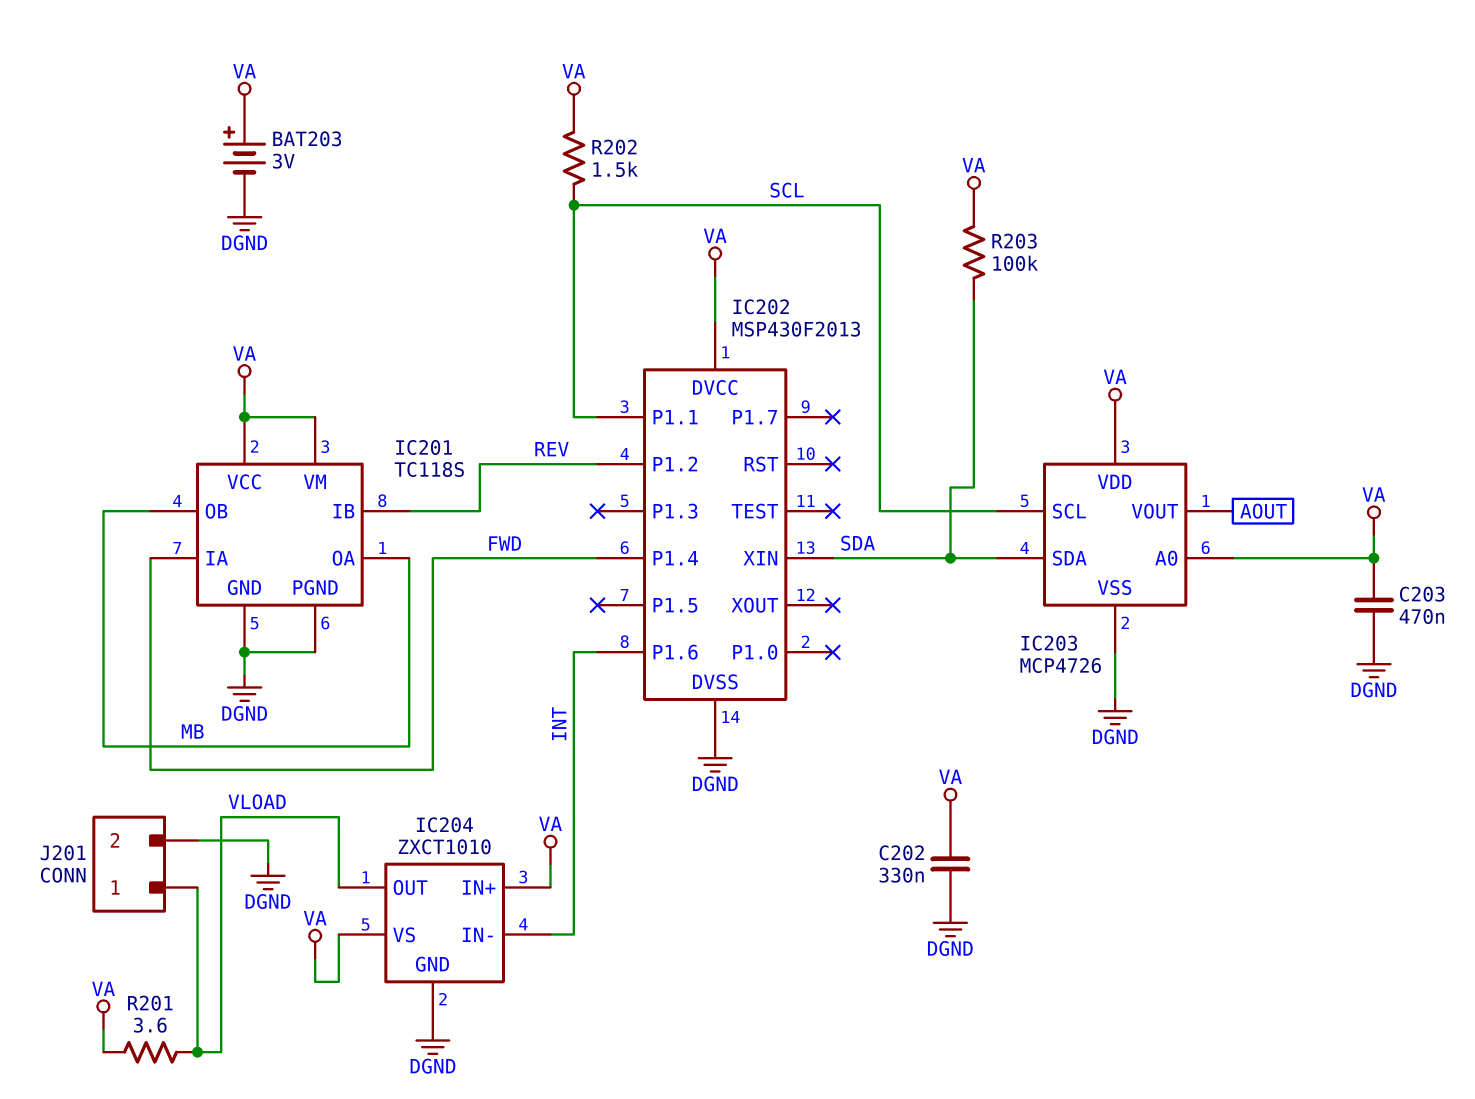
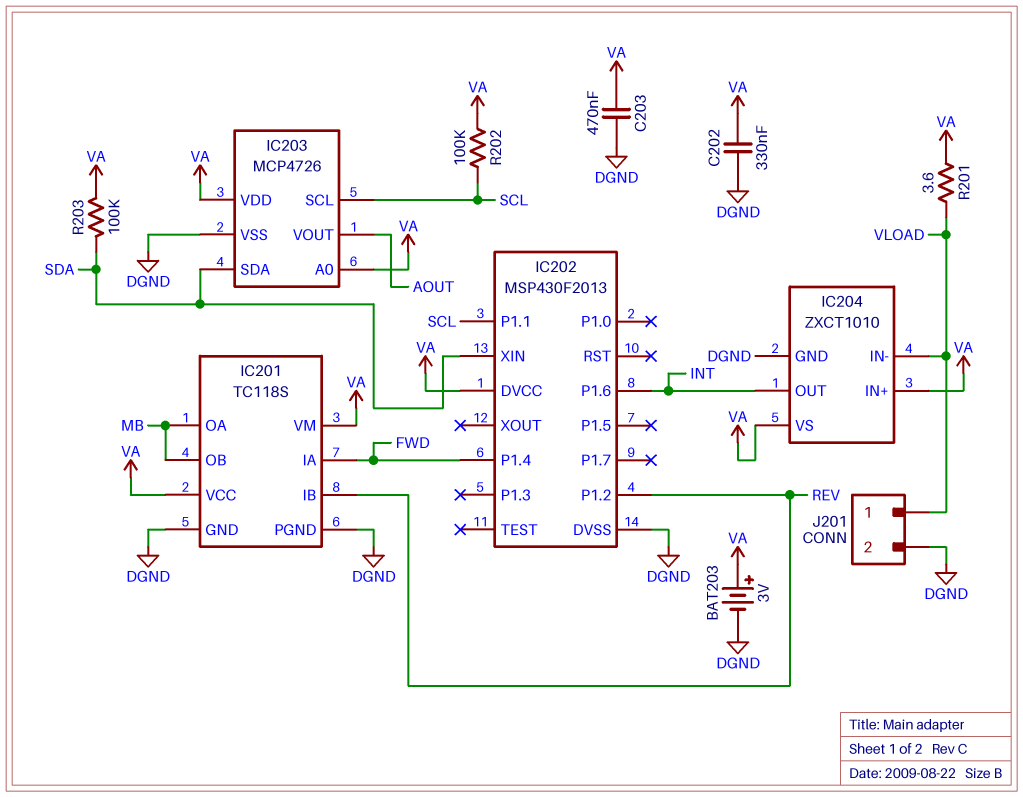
IC204 pin IN-: INT -> VLOAD
IC204 pin OUT: VLOAD -> INT
R202: 1.5k (SCL, VA) -> 100k (SCL, VA)

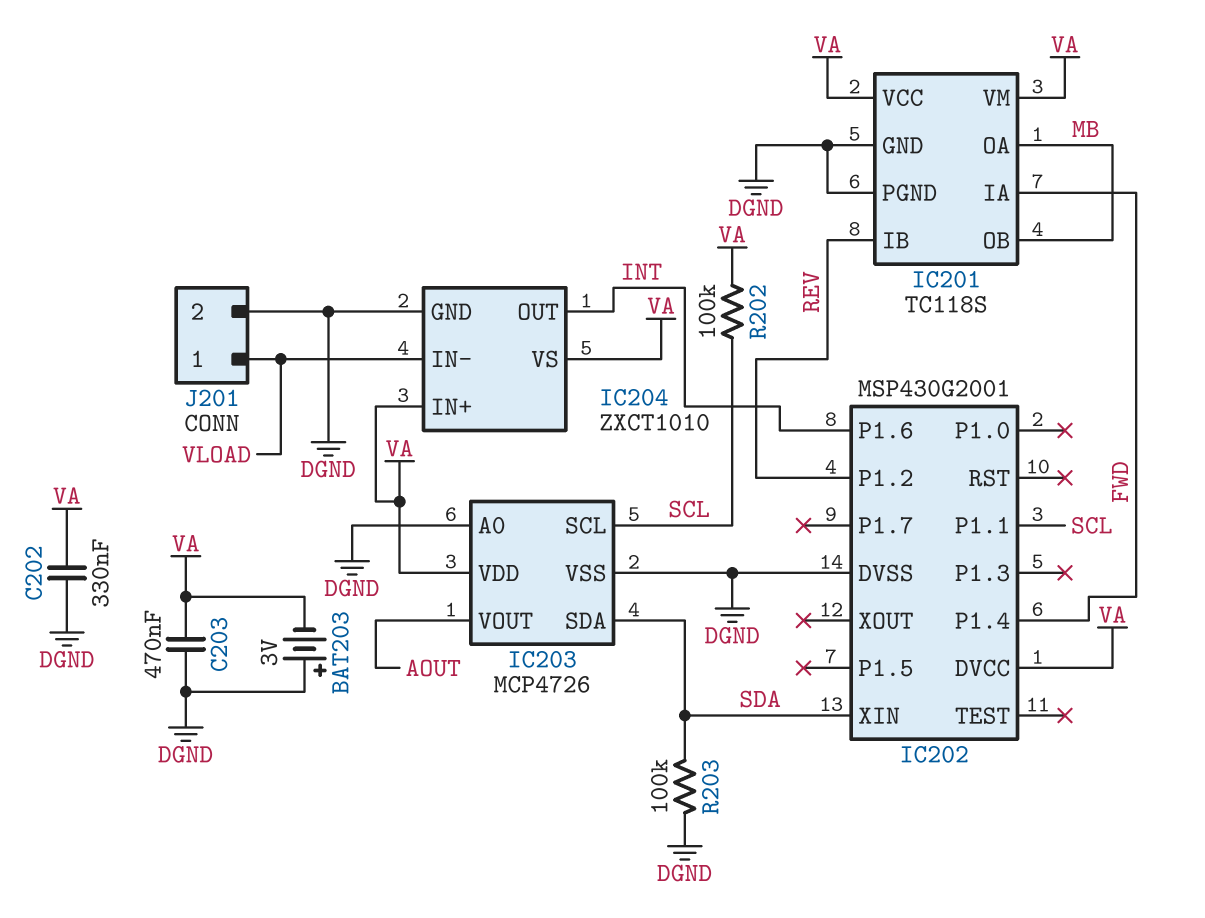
BAT203: 3V (plus VA, minus DGND) -> 3V (plus DGND, minus VA)
IC202: MSP430F2013 -> MSP430G2001
IC203 pin A0: VA -> DGND
R201: 3.6 (VA, VLOAD) -> none
R203: 100k (SDA, VA) -> 100k (DGND, SDA)

